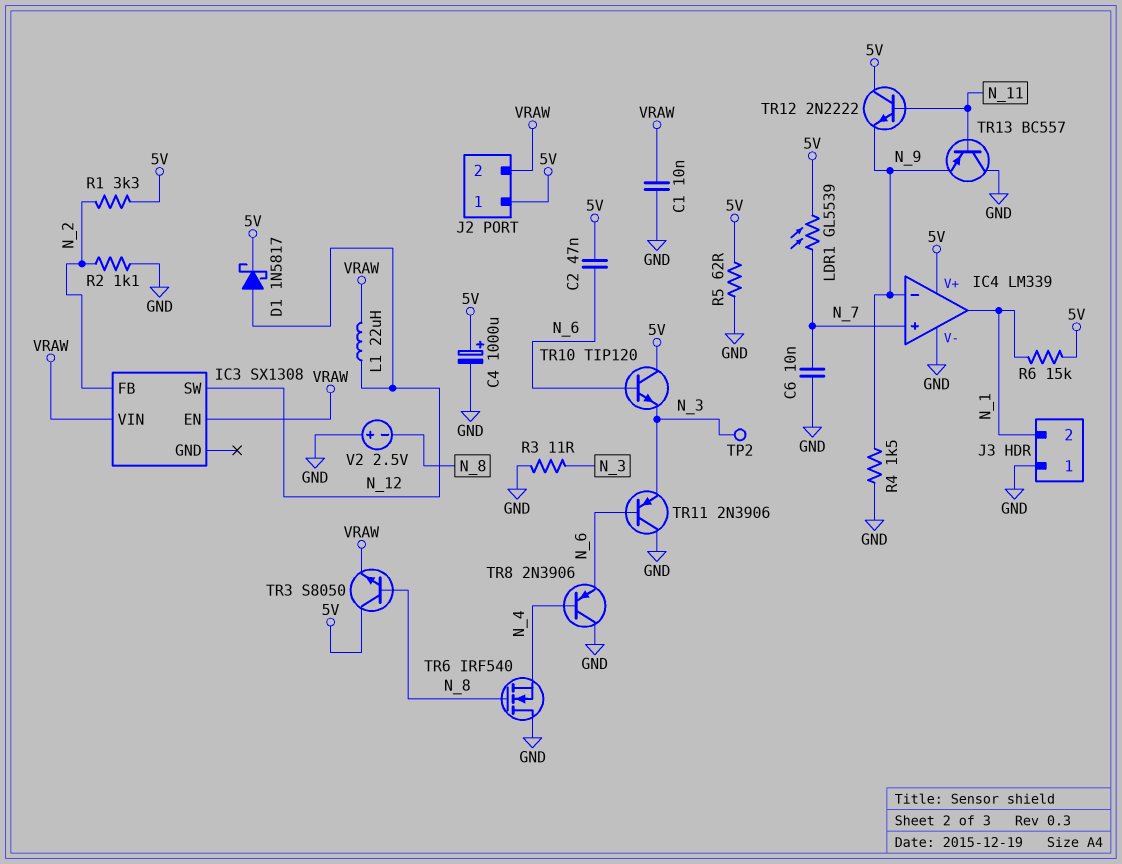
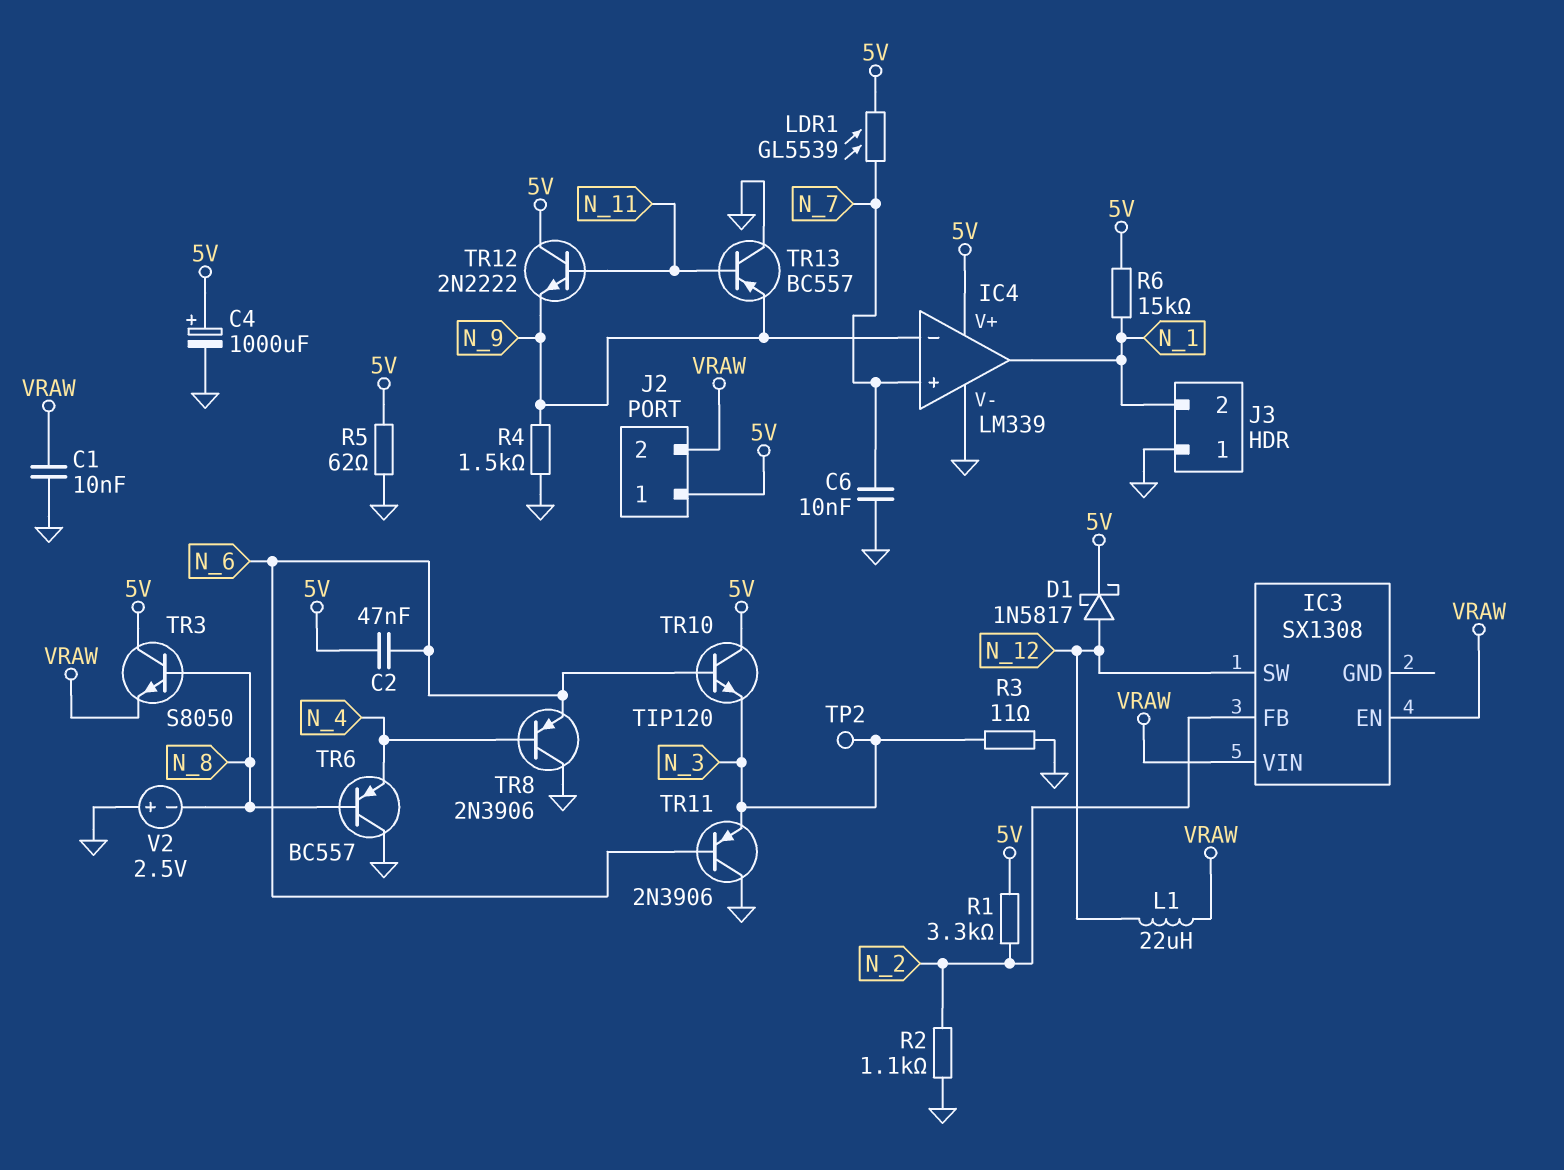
TR6: NMOS IRF540 (G N_8, D GND, S N_4) -> PNP BC557 (B N_8, C GND, E N_4)

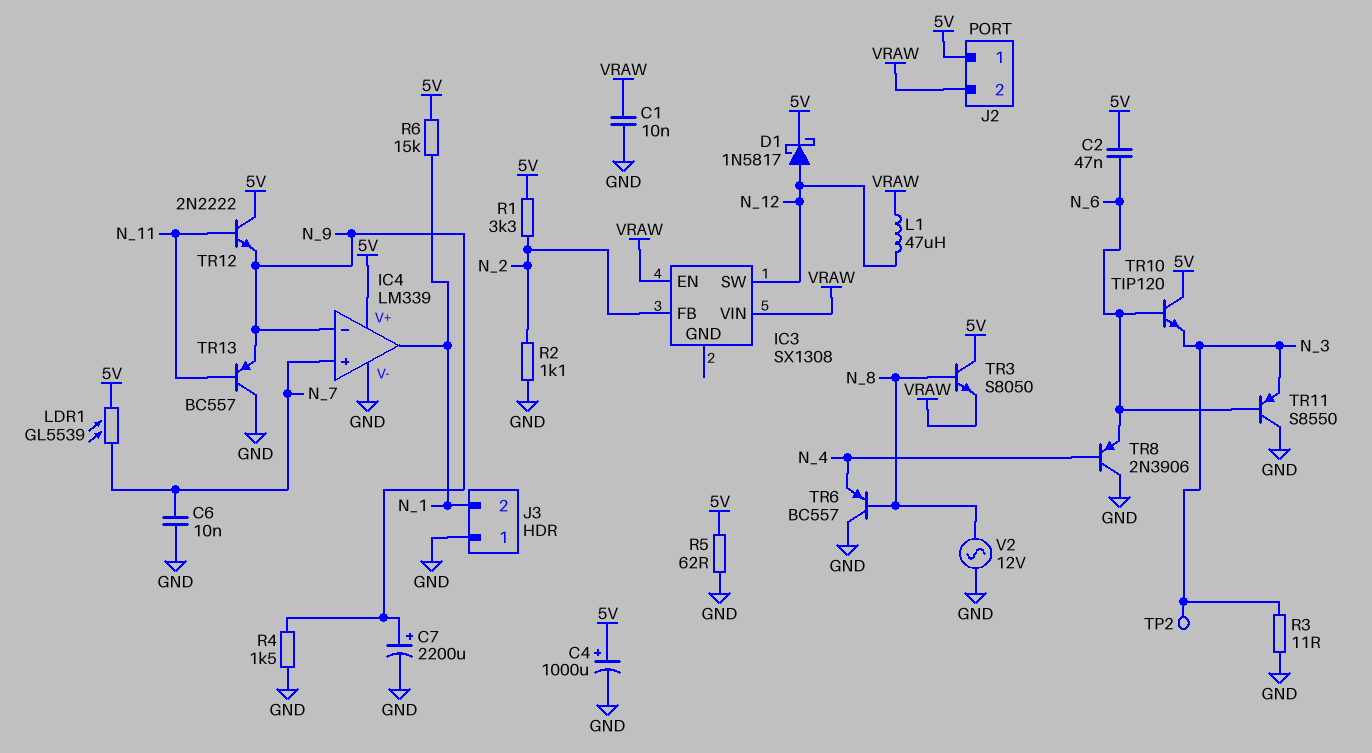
C7: none -> 2200uF (plus N_9, minus GND)
L1: 22uH (N_12, VRAW) -> 47uH (N_12, VRAW)
TR11: PNP 2N3906 (B N_6, C GND, E N_3) -> PNP S8550 (B N_6, C GND, E N_3)
V2: 2.5V (plus GND, minus N_8) -> AC 12V (GND, N_8)

